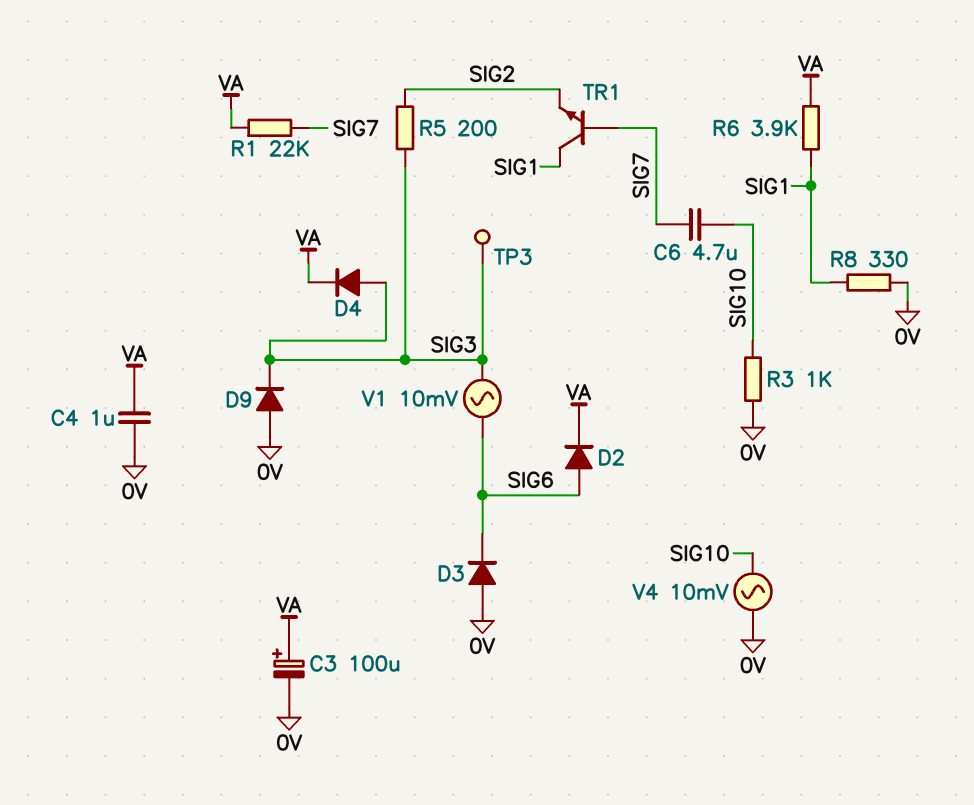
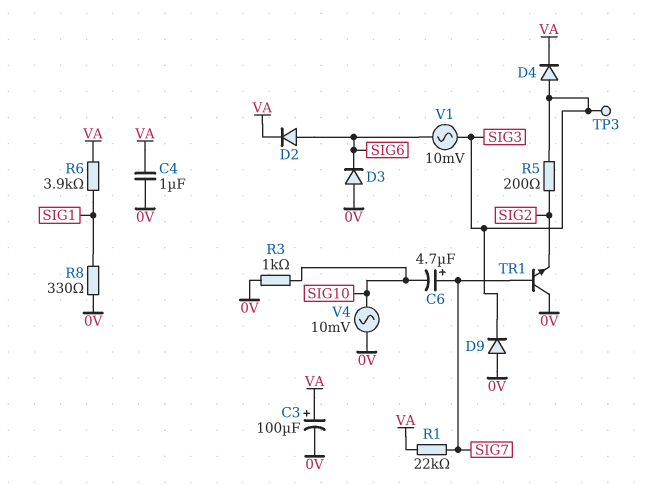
C6: 4.7uF (SIG7, SIG10) -> 4.7uF (plus SIG7, minus SIG10)
TR1: NPN (B SIG7, C SIG1, E SIG2) -> NPN (B SIG7, C 0V, E SIG2)

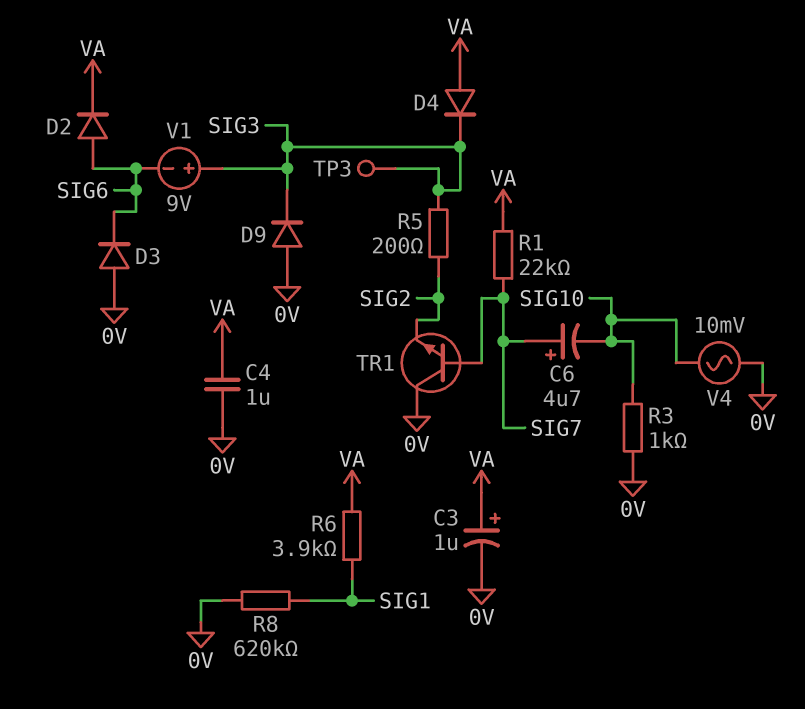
C3: 100uF (plus VA, minus 0V) -> 1uF (plus VA, minus 0V)
D4: diode (A SIG3, K VA) -> diode (A VA, K SIG3)
R8: 330 (0V, SIG1) -> 620k (0V, SIG1)
V1: AC 10mV (SIG3, SIG6) -> 9V (plus SIG3, minus SIG6)

